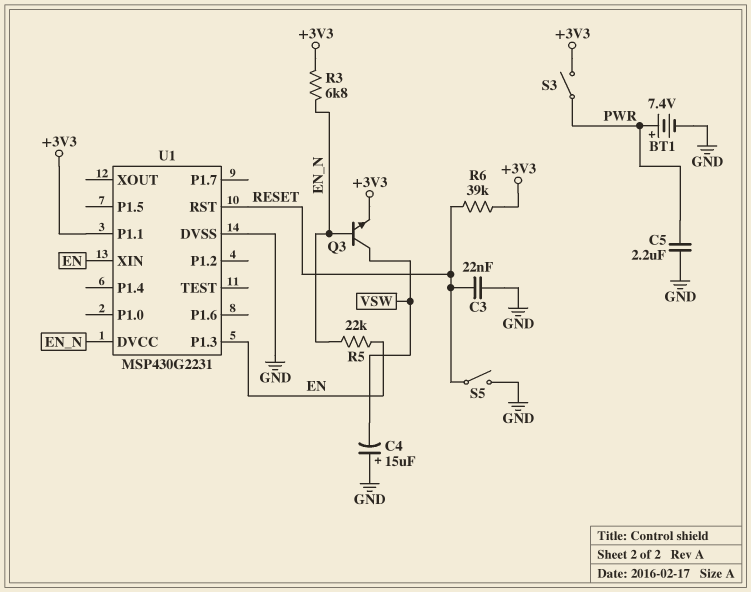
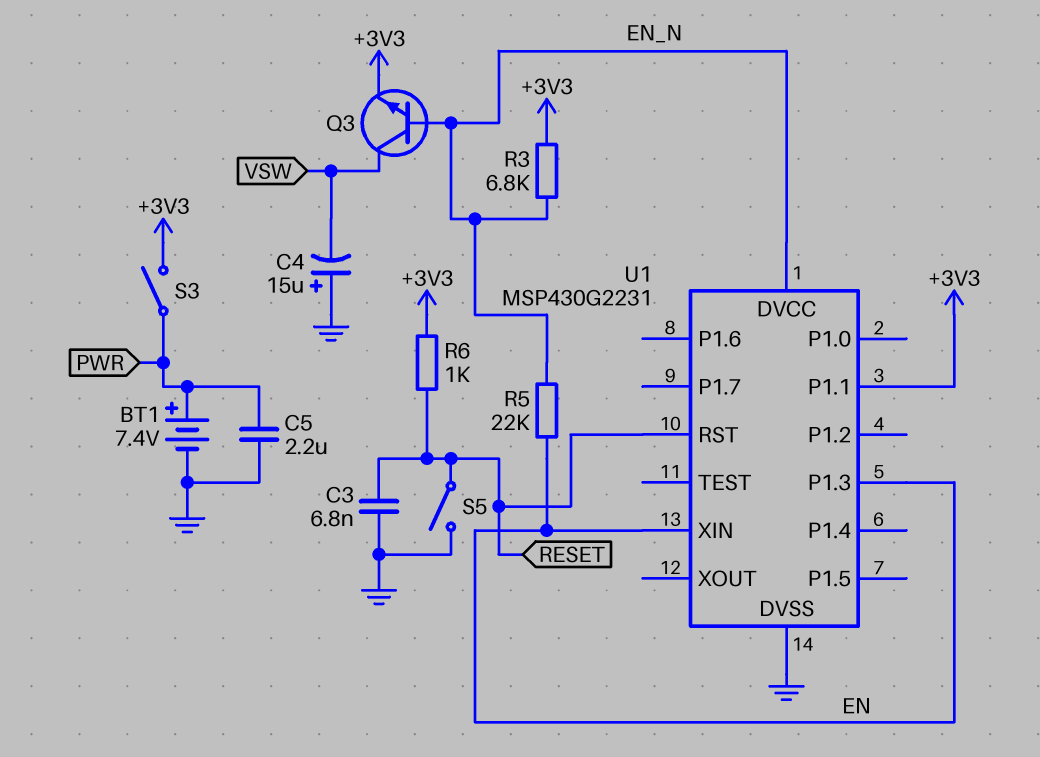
C3: 22nF (GND, RESET) -> 6.8nF (GND, RESET)
R6: 39k (+3V3, RESET) -> 1k (+3V3, RESET)

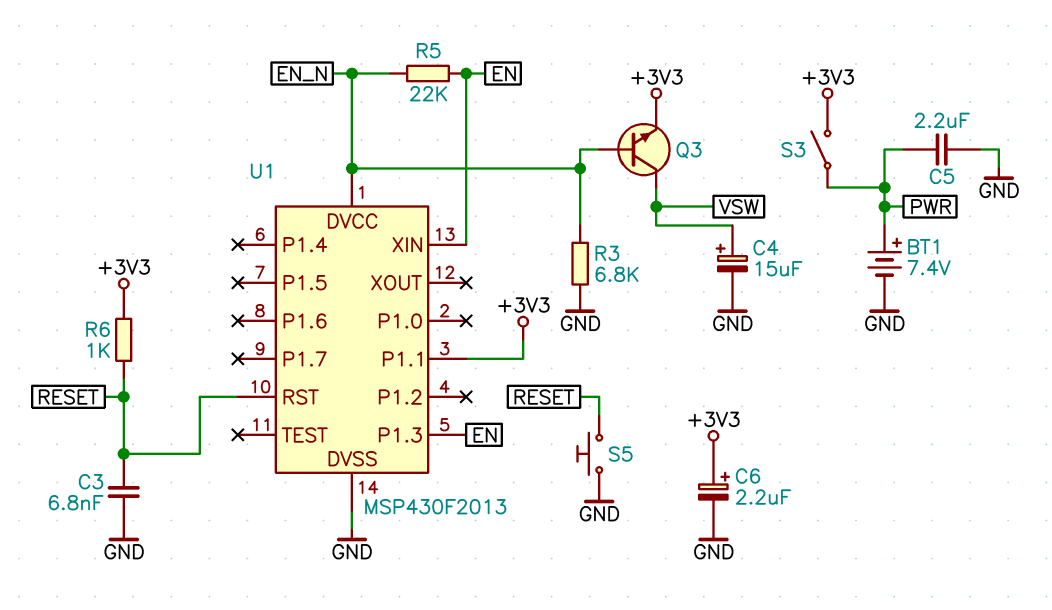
C4: 15uF (plus GND, minus VSW) -> 15uF (plus VSW, minus GND)
C6: none -> 2.2uF (plus +3V3, minus GND)
R3: 6.8k (+3V3, EN_N) -> 6.8k (EN_N, GND)
S5: switch (GND, RESET) -> button (GND, RESET)
U1: MSP430G2231 -> MSP430F2013

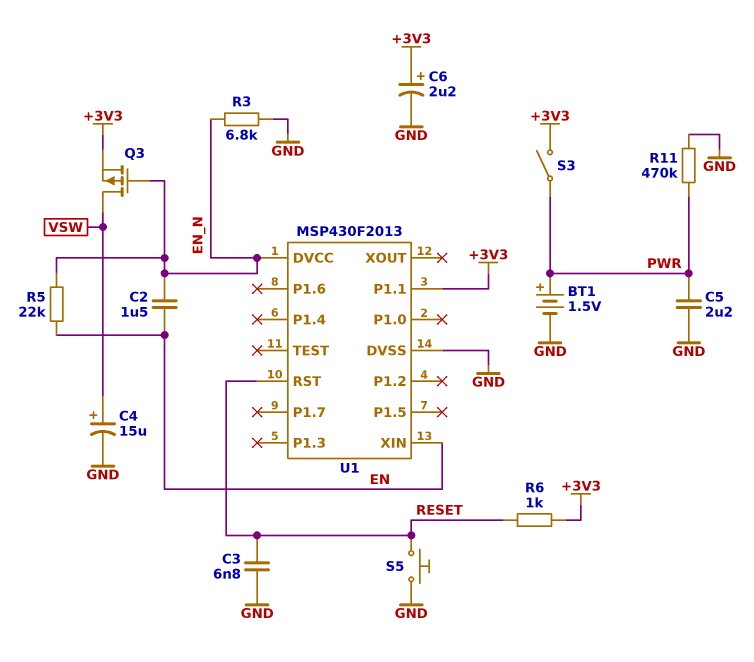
BT1: 7.4V (plus PWR, minus GND) -> 1.5V (plus PWR, minus GND)
C2: none -> 1.5uF (EN, EN_N)
Q3: NPN (B EN_N, C VSW, E +3V3) -> PMOS (G EN_N, D VSW, S +3V3)
R11: none -> 470k (GND, PWR)
U1 pin P1.3: EN -> none

